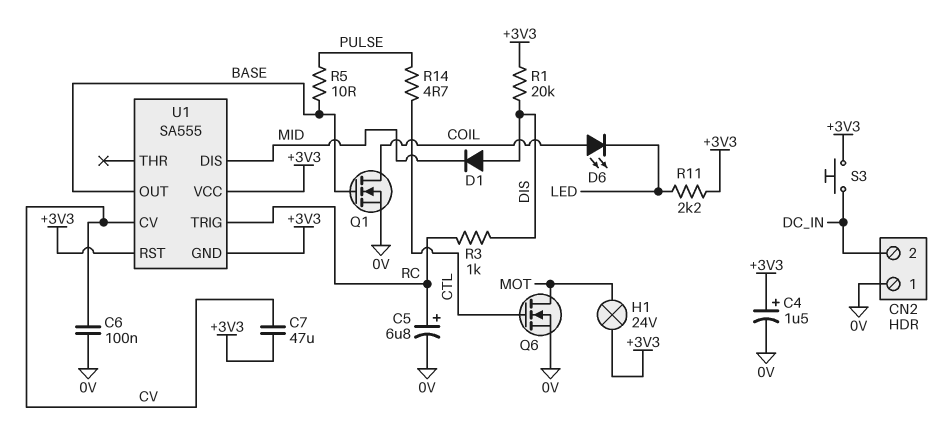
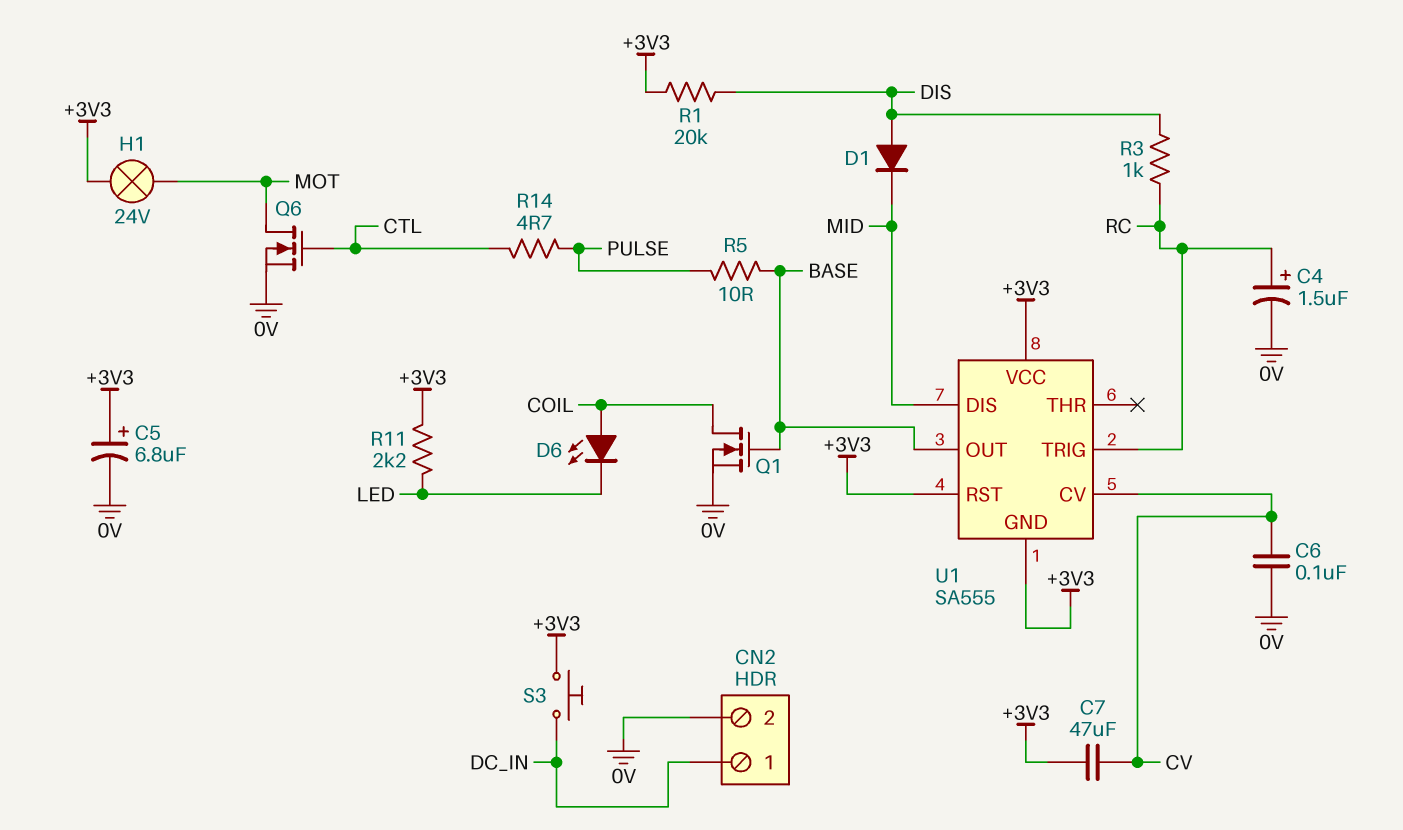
C4: 1.5uF (plus +3V3, minus 0V) -> 1.5uF (plus RC, minus 0V)
C5: 6.8uF (plus RC, minus 0V) -> 6.8uF (plus +3V3, minus 0V)
CN2 pin 1: 0V -> DC_IN
CN2 pin 2: DC_IN -> 0V

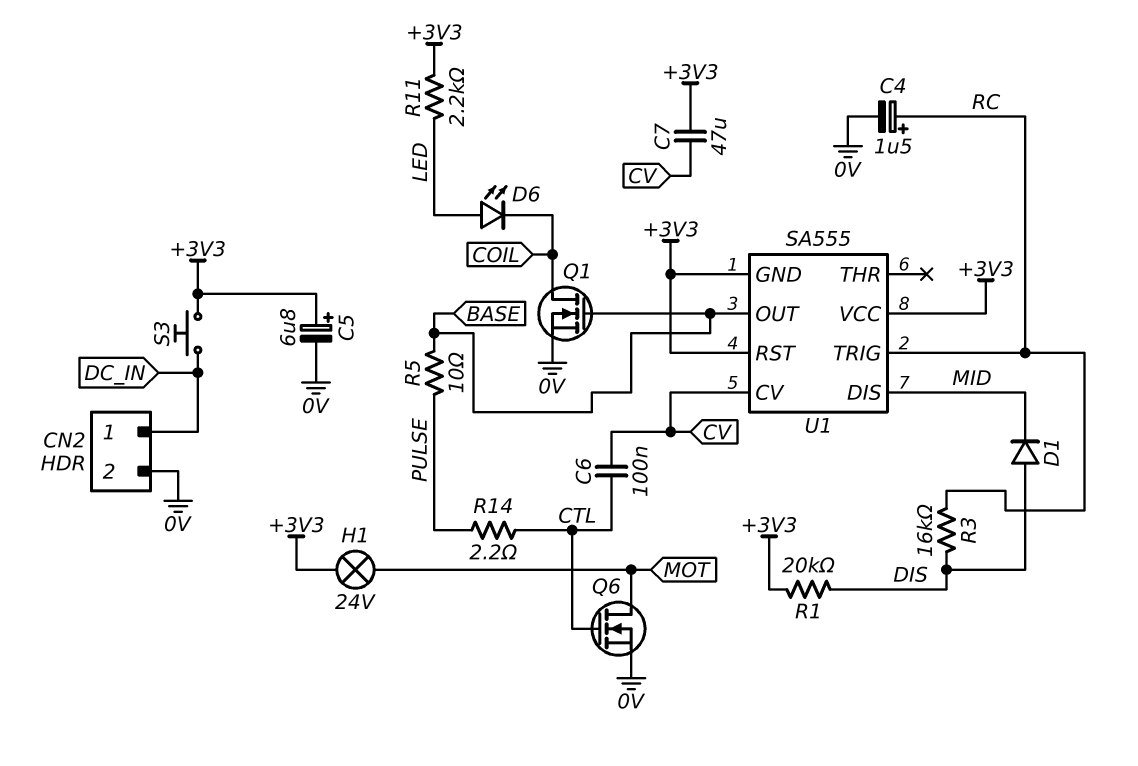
C6: 100nF (0V, CV) -> 100nF (CTL, CV)
D6: LED (A COIL, K LED) -> LED (A LED, K COIL)
R3: 1k (DIS, RC) -> 16k (DIS, RC)
R14: 4.7 (CTL, PULSE) -> 2.2 (CTL, PULSE)

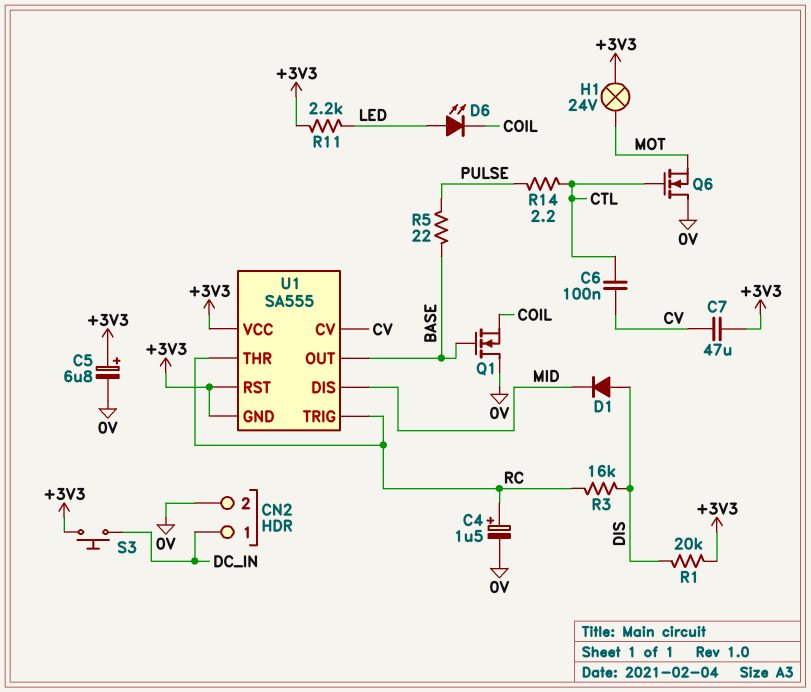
Q1: NMOS (G BASE, D COIL, S 0V) -> NMOS (G BASE, D 0V, S COIL)
Q6: NMOS (G CTL, D MOT, S 0V) -> NMOS (G CTL, D 0V, S MOT)
R5: 10 (BASE, PULSE) -> 22 (BASE, PULSE)
U1 pin THR: none -> RC

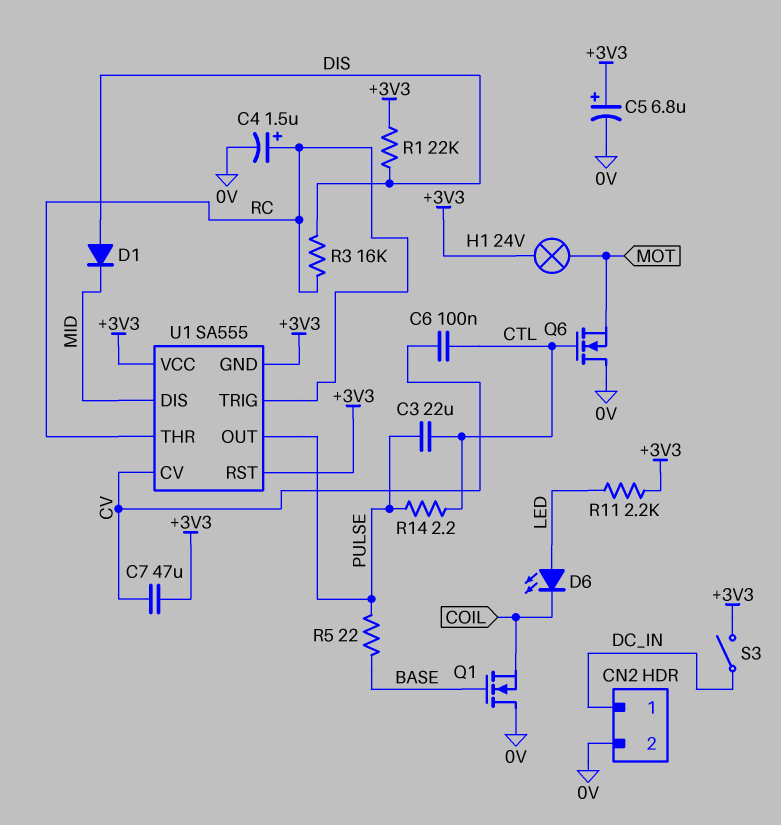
C3: none -> 22uF (CTL, PULSE)
R1: 20k (+3V3, DIS) -> 22k (+3V3, DIS)
S3: button (+3V3, DC_IN) -> switch (+3V3, DC_IN)
U1 pin OUT: BASE -> PULSE

